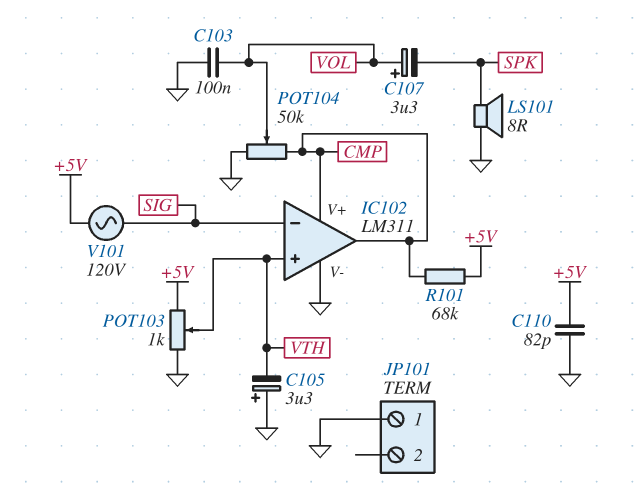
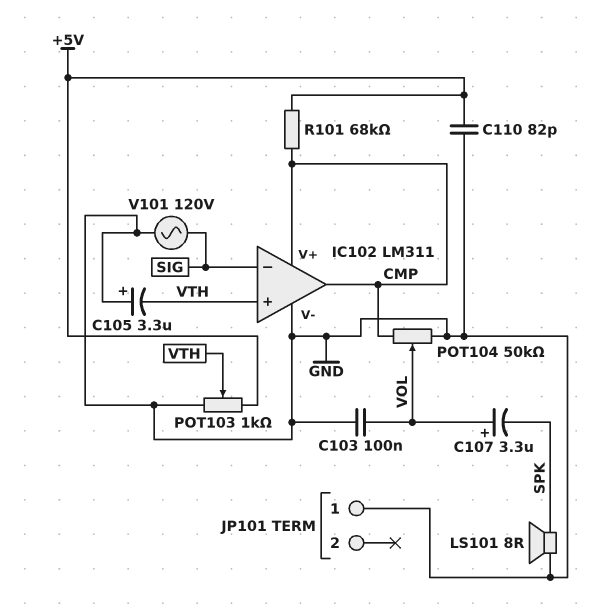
V101: AC 120V (+5V, SIG) -> AC 120V (GND, SIG)

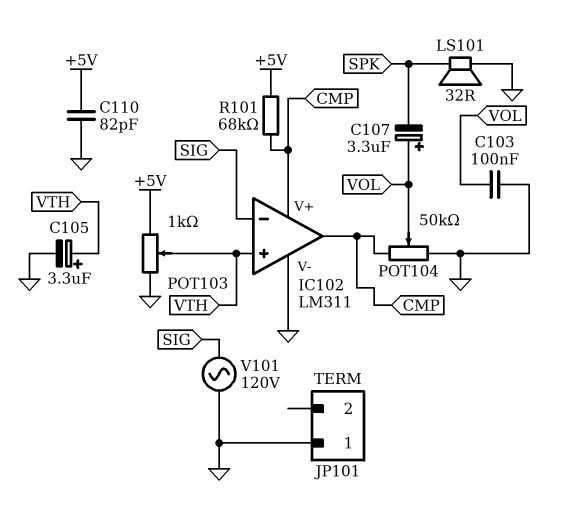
C105: 3.3uF (plus GND, minus VTH) -> 3.3uF (plus VTH, minus GND)
LS101: speaker 8R (GND, SPK) -> speaker 32R (GND, SPK)

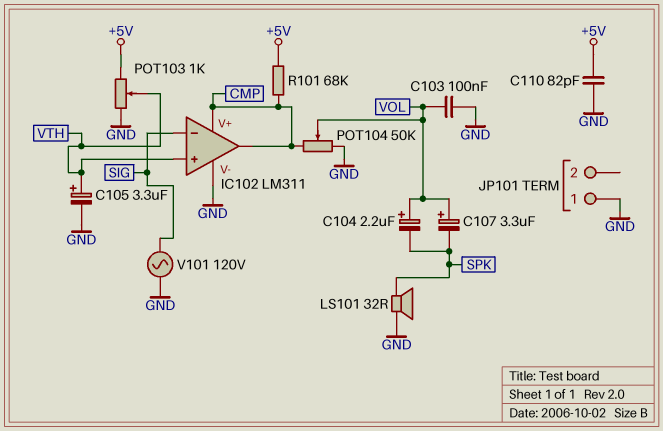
C104: none -> 2.2uF (plus VOL, minus SPK)

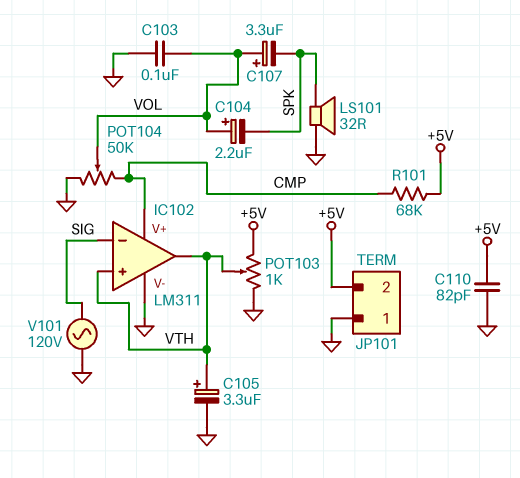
IC102 pin out: CMP -> VTH
JP101 pin 2: none -> +5V

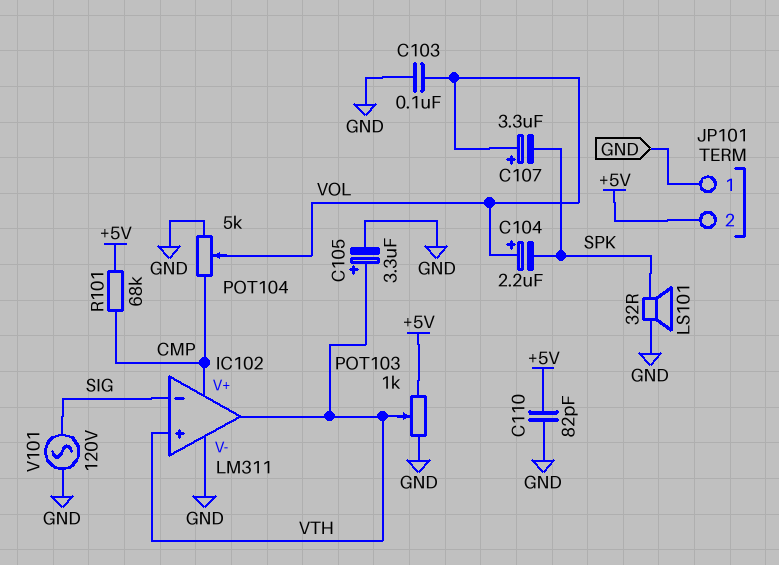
POT104: 50k (CMP, GND, wiper VOL) -> 5k (CMP, GND, wiper VOL)

